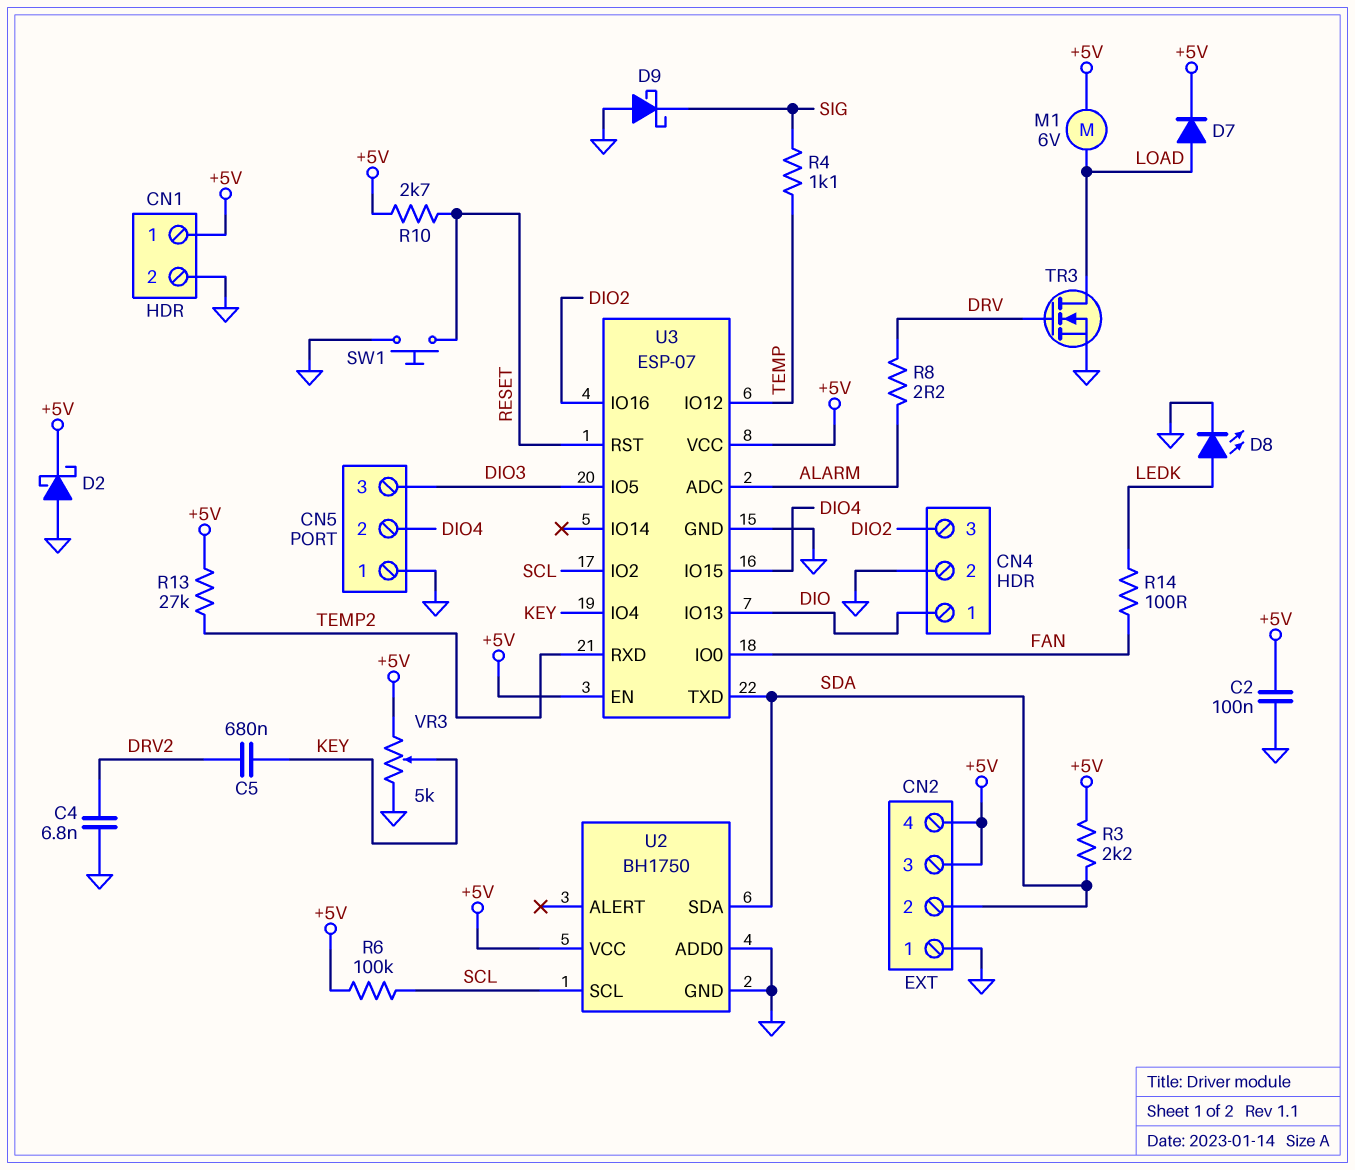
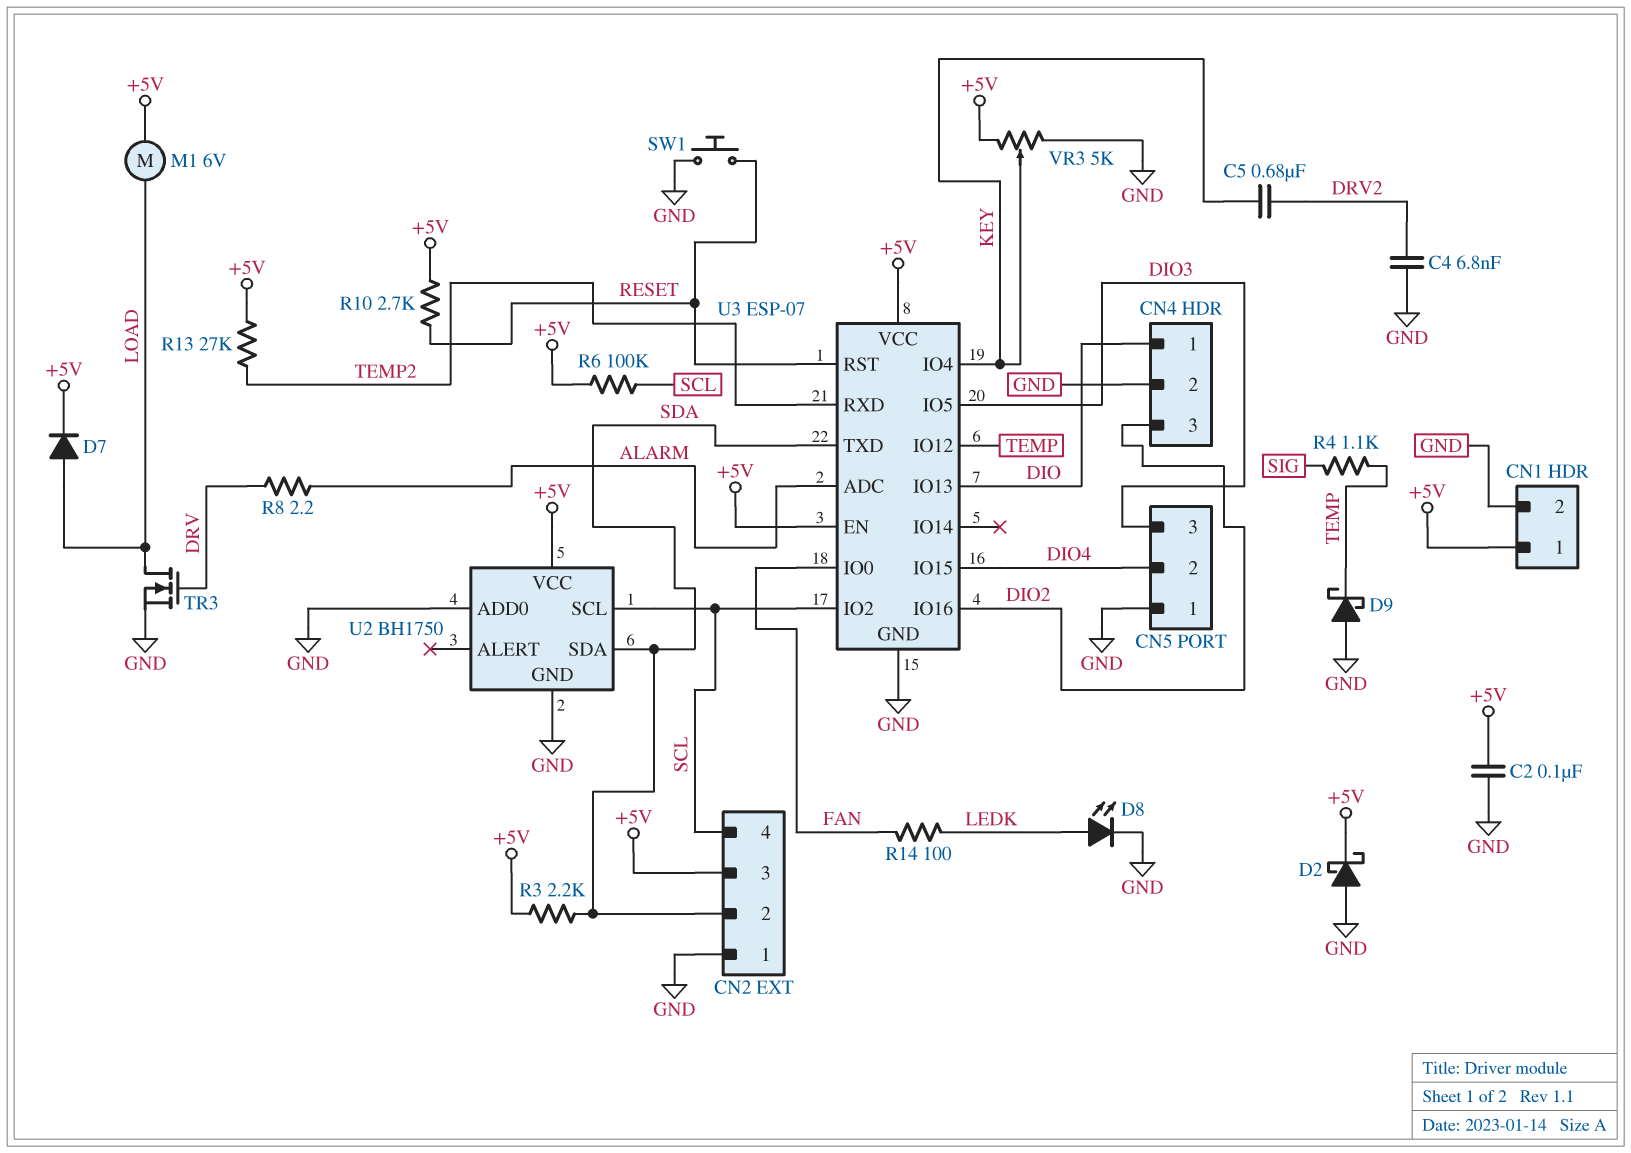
CN2 pin 4: +5V -> SCL
D9: schottky (A GND, K SIG) -> schottky (A GND, K TEMP)

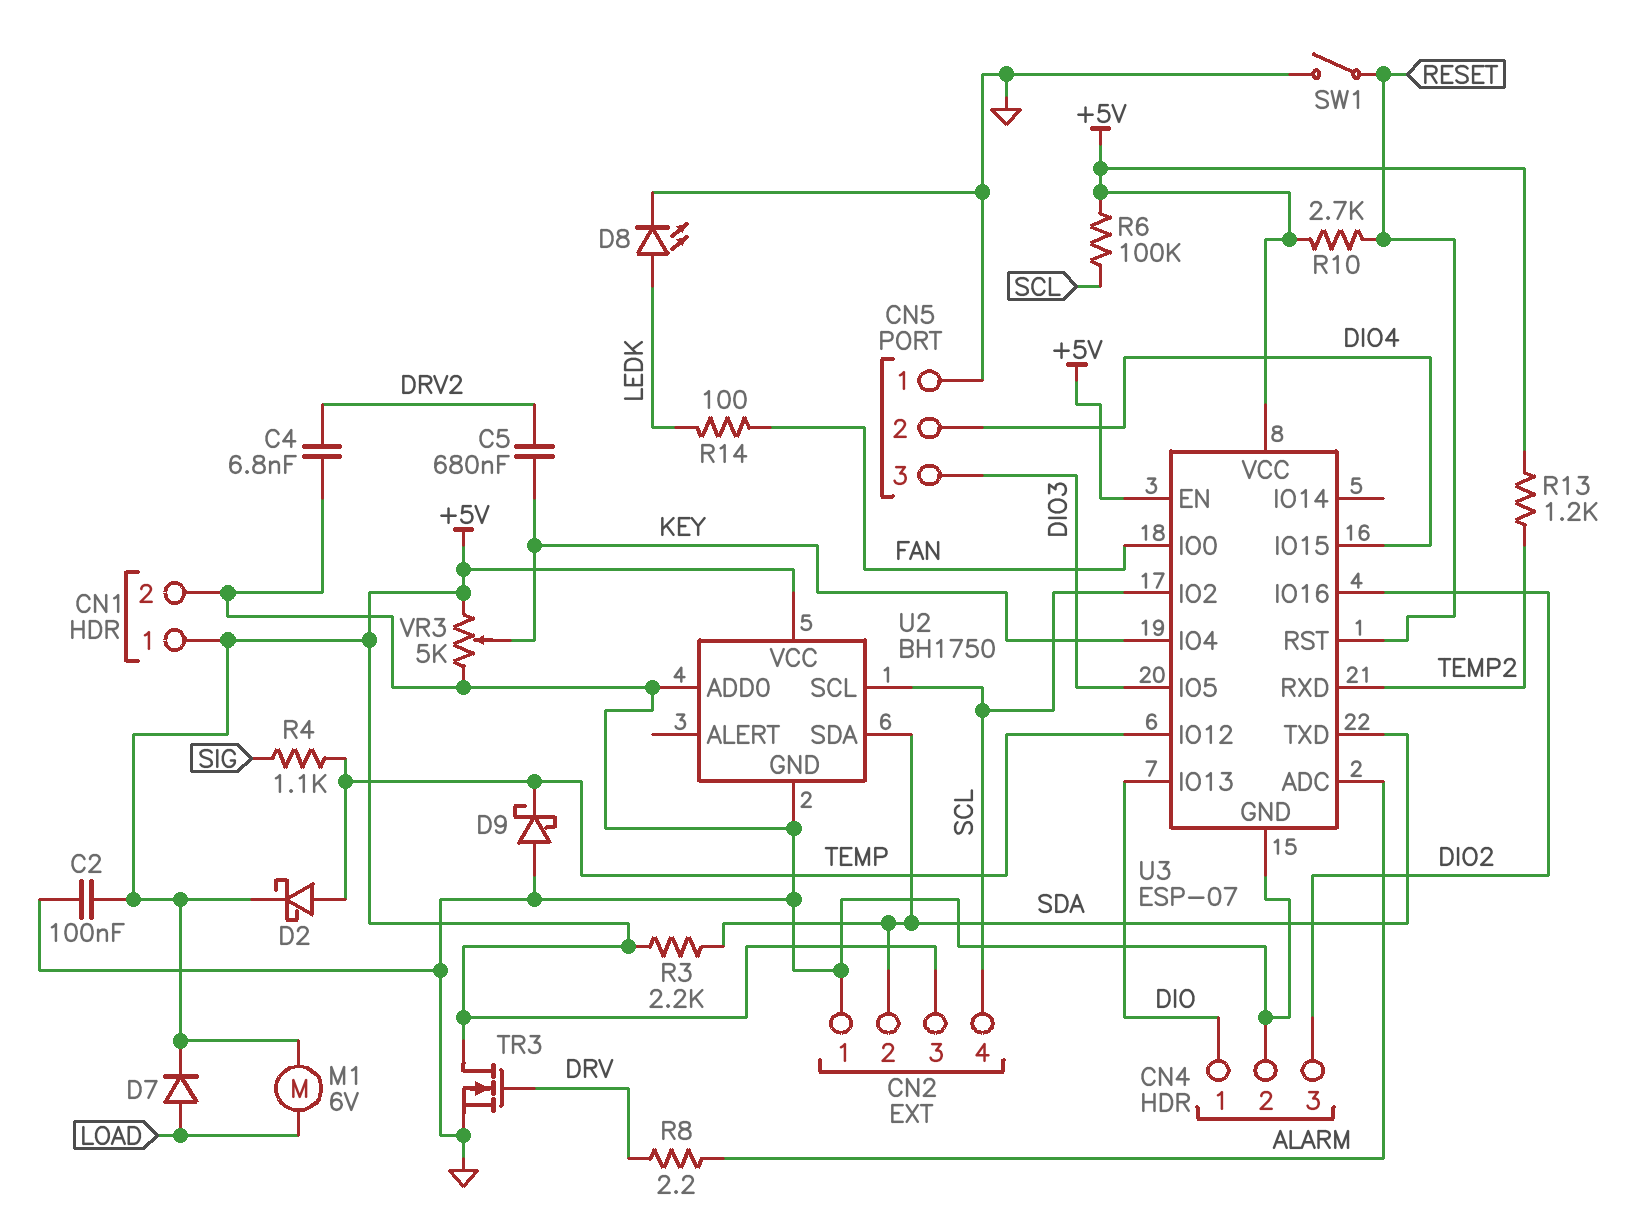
D2: schottky (A GND, K +5V) -> schottky (A TEMP, K +5V)
R13: 27k (+5V, TEMP2) -> 1.2k (+5V, TEMP2)
SW1: button (GND, RESET) -> switch (GND, RESET)
TR3: NMOS (G DRV, D LOAD, S GND) -> NMOS (G DRV, D +5V, S GND)

